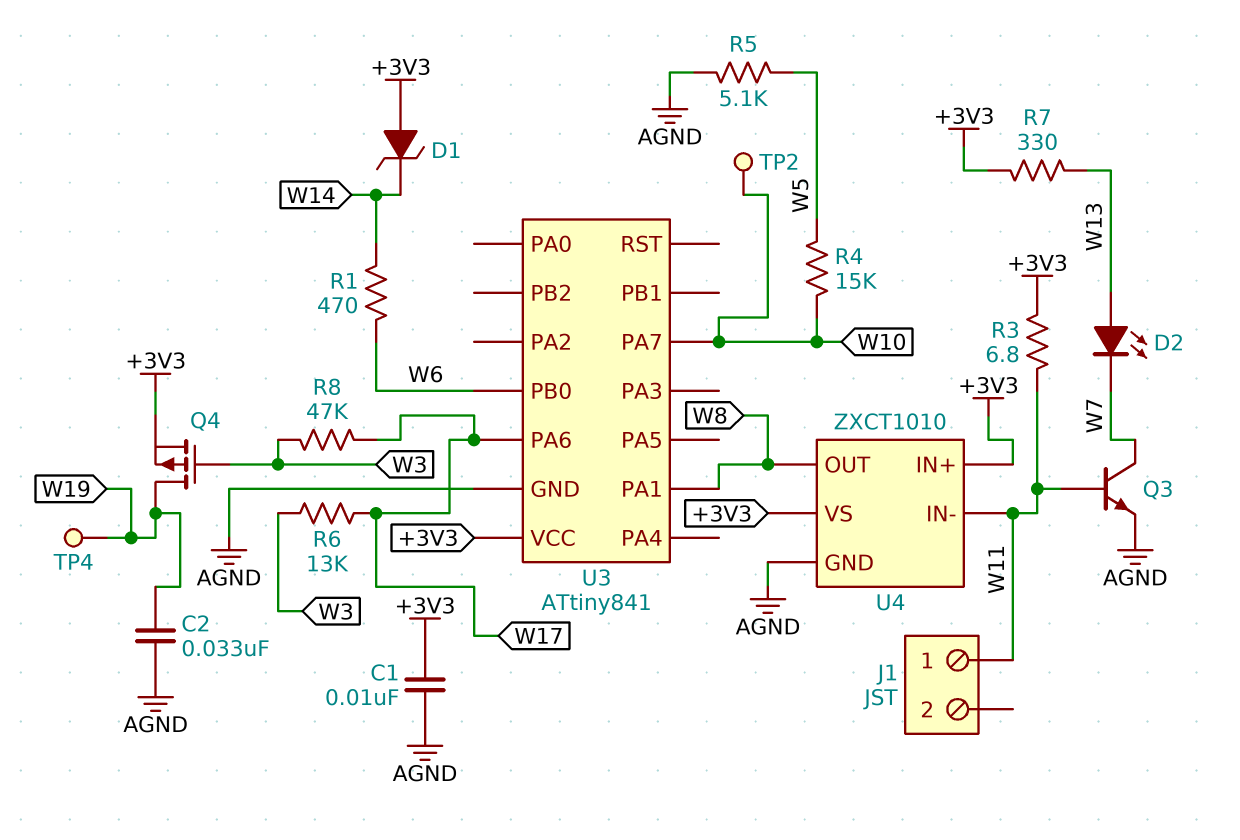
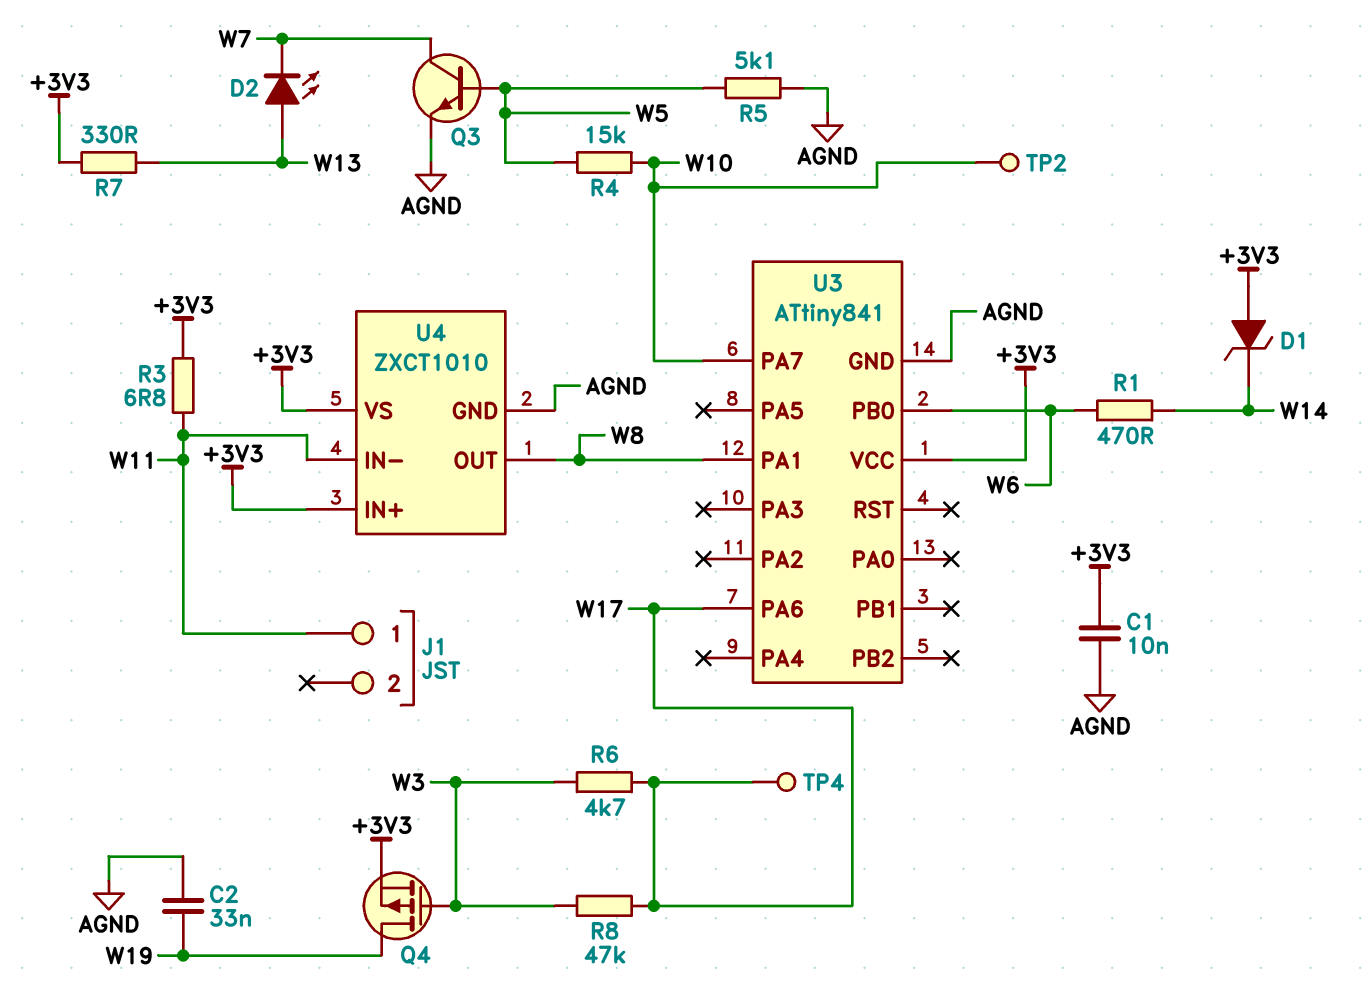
Q3: NPN (B W11, C W7, E AGND) -> NPN (B W5, C W7, E AGND)
R6: 13k (W3, W17) -> 4.7k (W3, W17)
TP4: test point (W19) -> test point (W17)

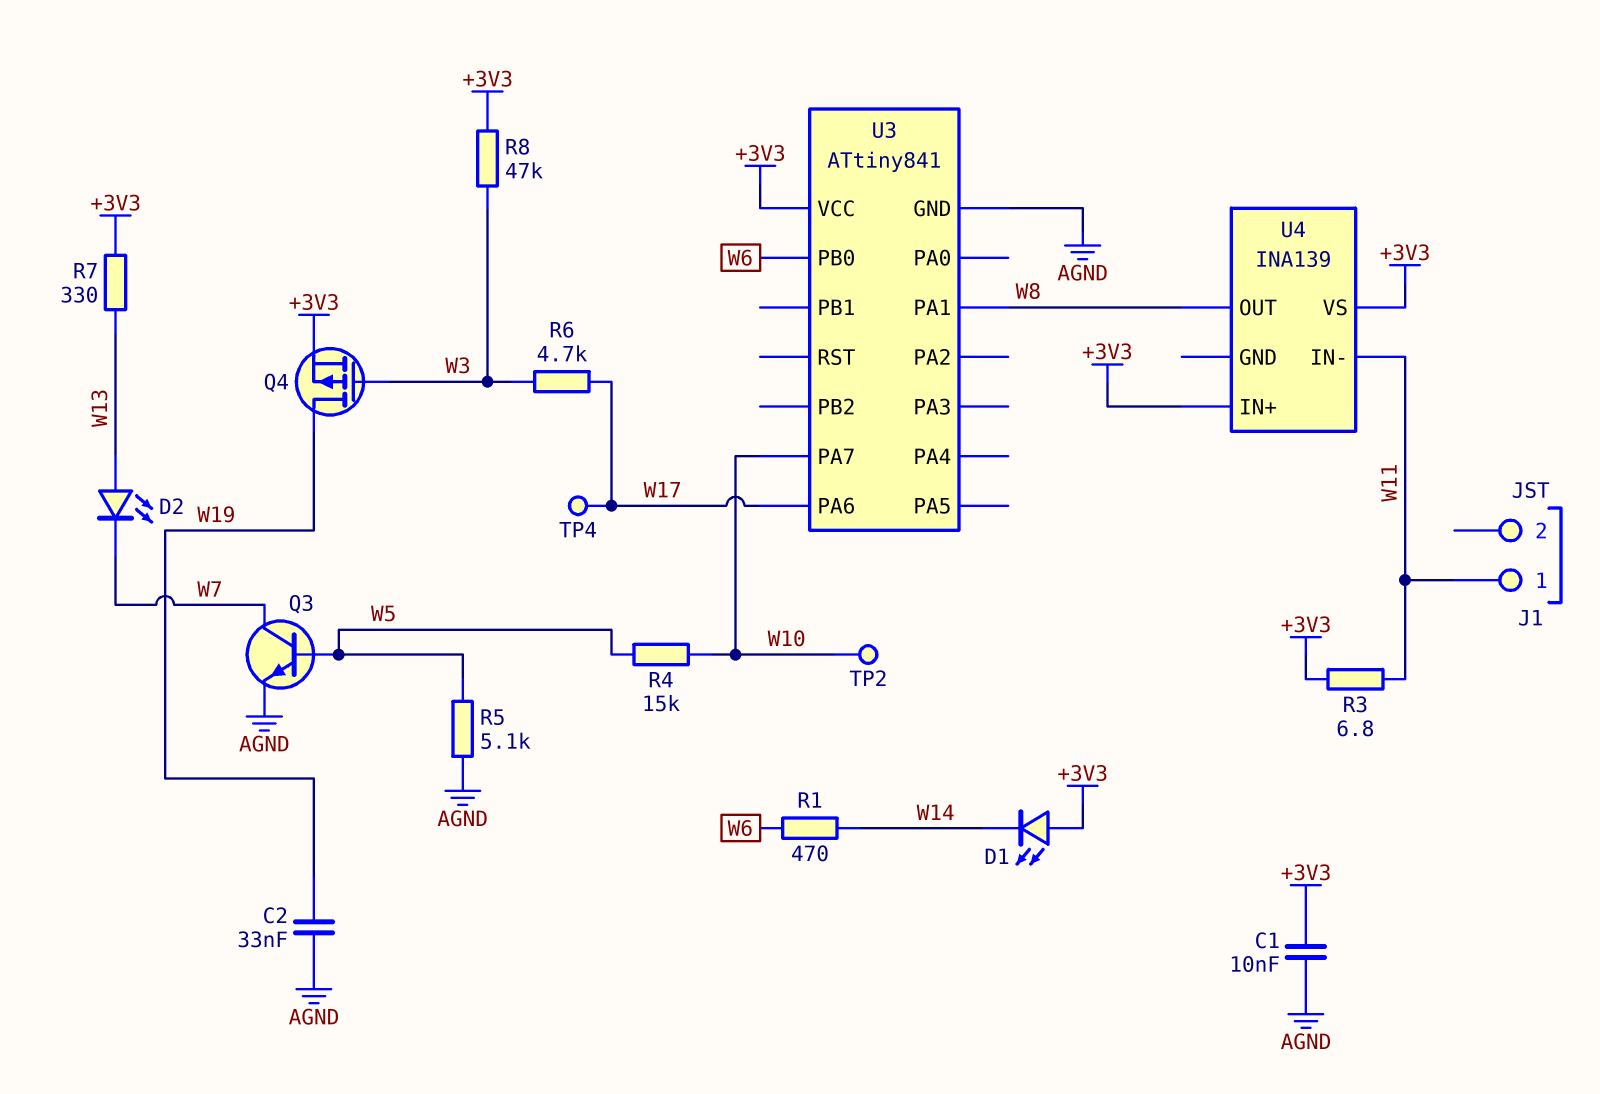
D1: zener (A +3V3, K W14) -> LED (A +3V3, K W14)
R8: 47k (W3, W17) -> 47k (+3V3, W3)
U4: ZXCT1010 -> INA139
U4 pin GND: AGND -> none

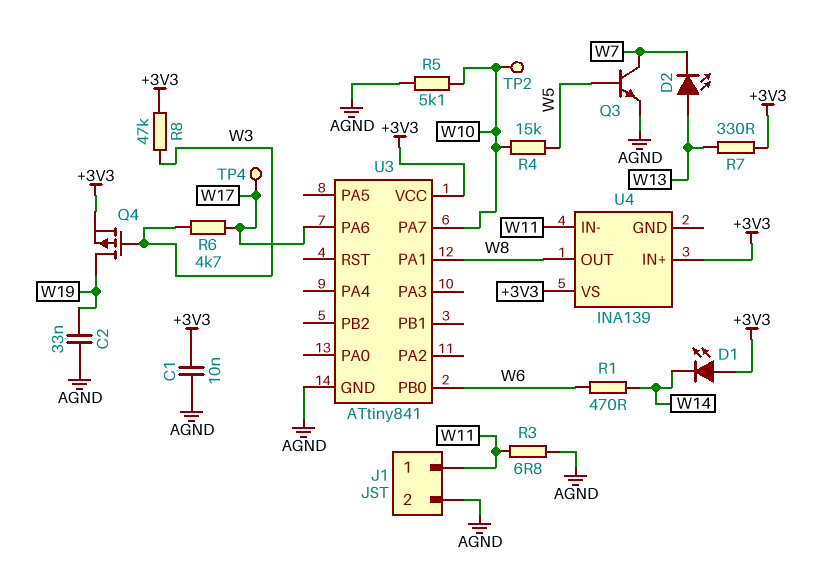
J1 pin 2: none -> AGND
R3: 6.8 (+3V3, W11) -> 6.8 (AGND, W11)
R5: 5.1k (AGND, W5) -> 5.1k (AGND, W10)

